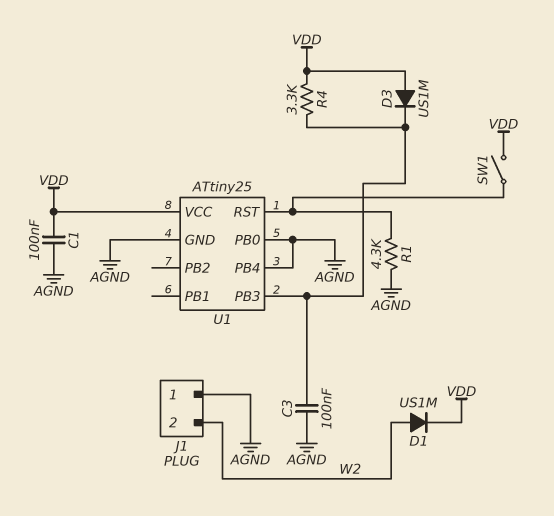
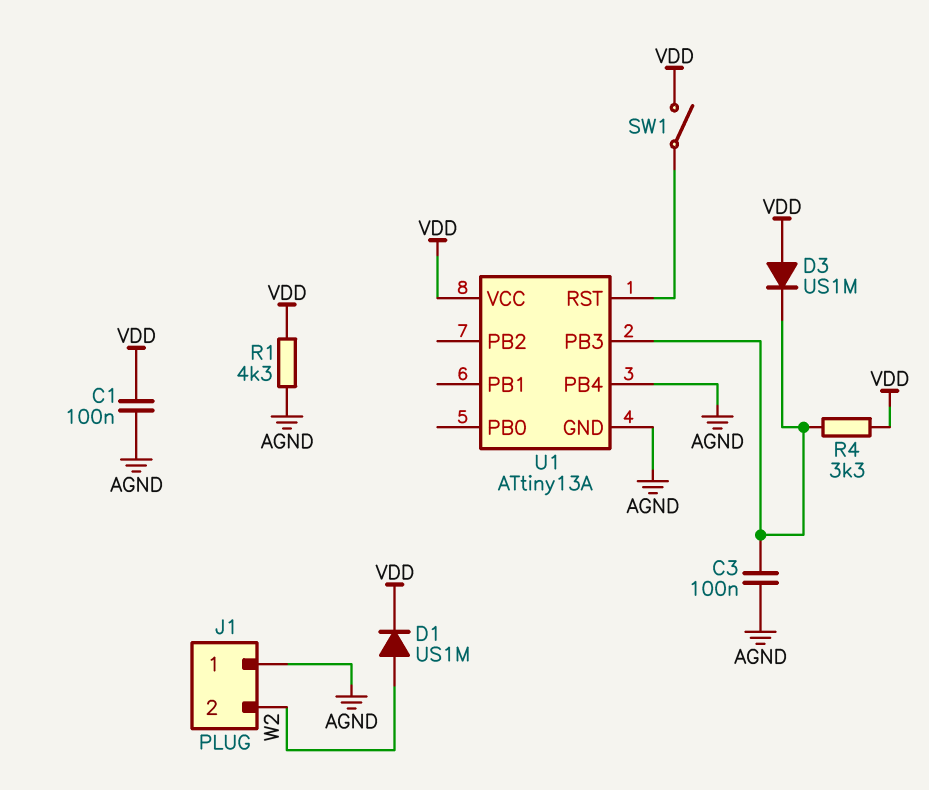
R1: 4.3k (AGND, U1/RST) -> 4.3k (AGND, VDD)
U1: ATtiny25 -> ATtiny13A
U1 pin PB0: AGND -> none

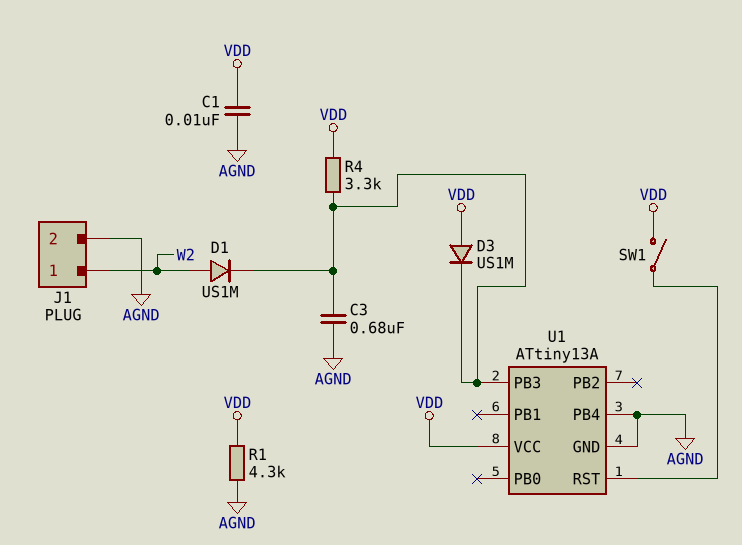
C1: 100nF (AGND, VDD) -> 10nF (AGND, VDD)
C3: 100nF (AGND, U1/PB3) -> 680nF (AGND, U1/PB3)
D1: diode US1M (A W2, K VDD) -> diode US1M (A W2, K U1/PB3)
J1 pin 1: AGND -> W2
J1 pin 2: W2 -> AGND

